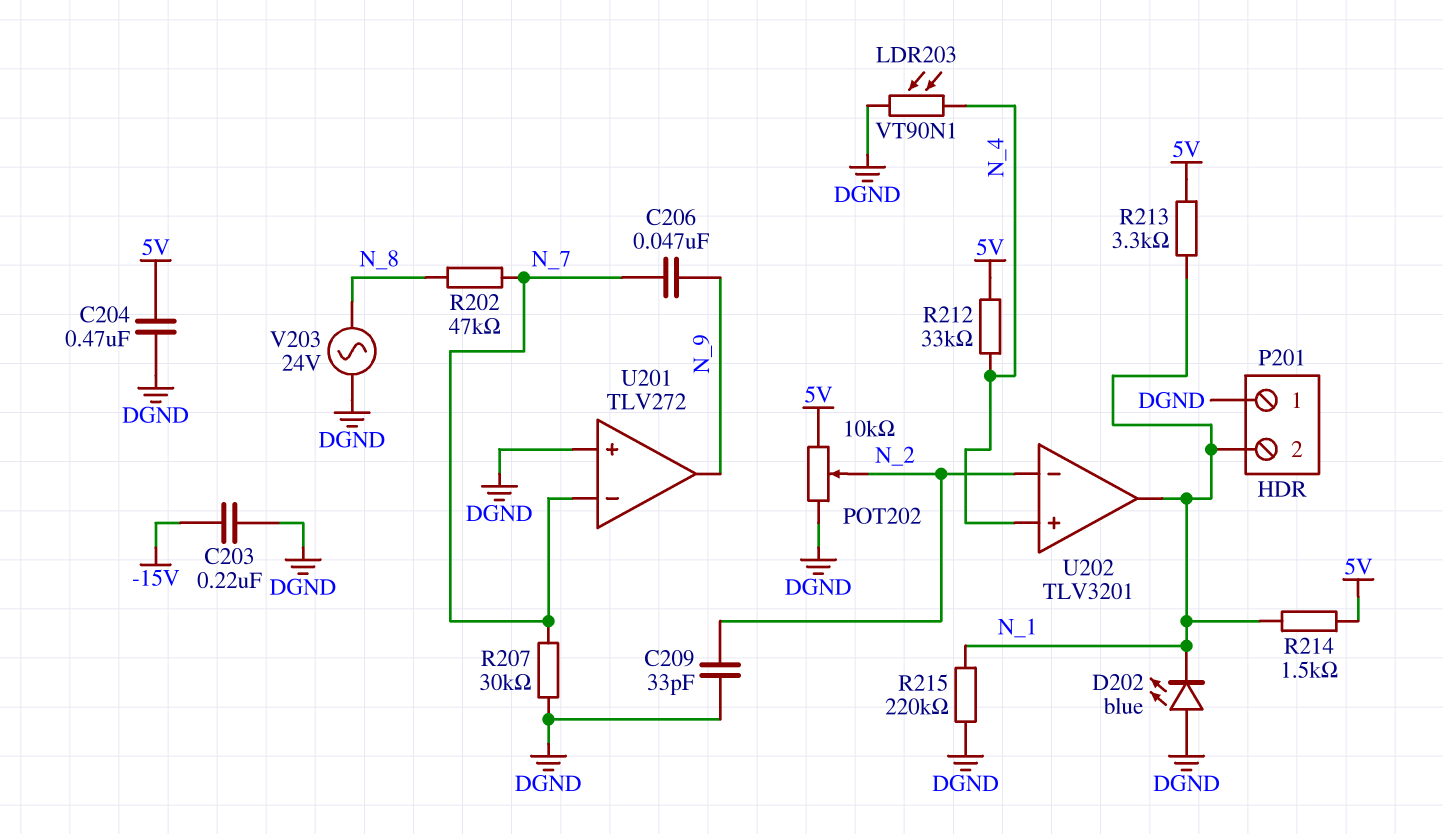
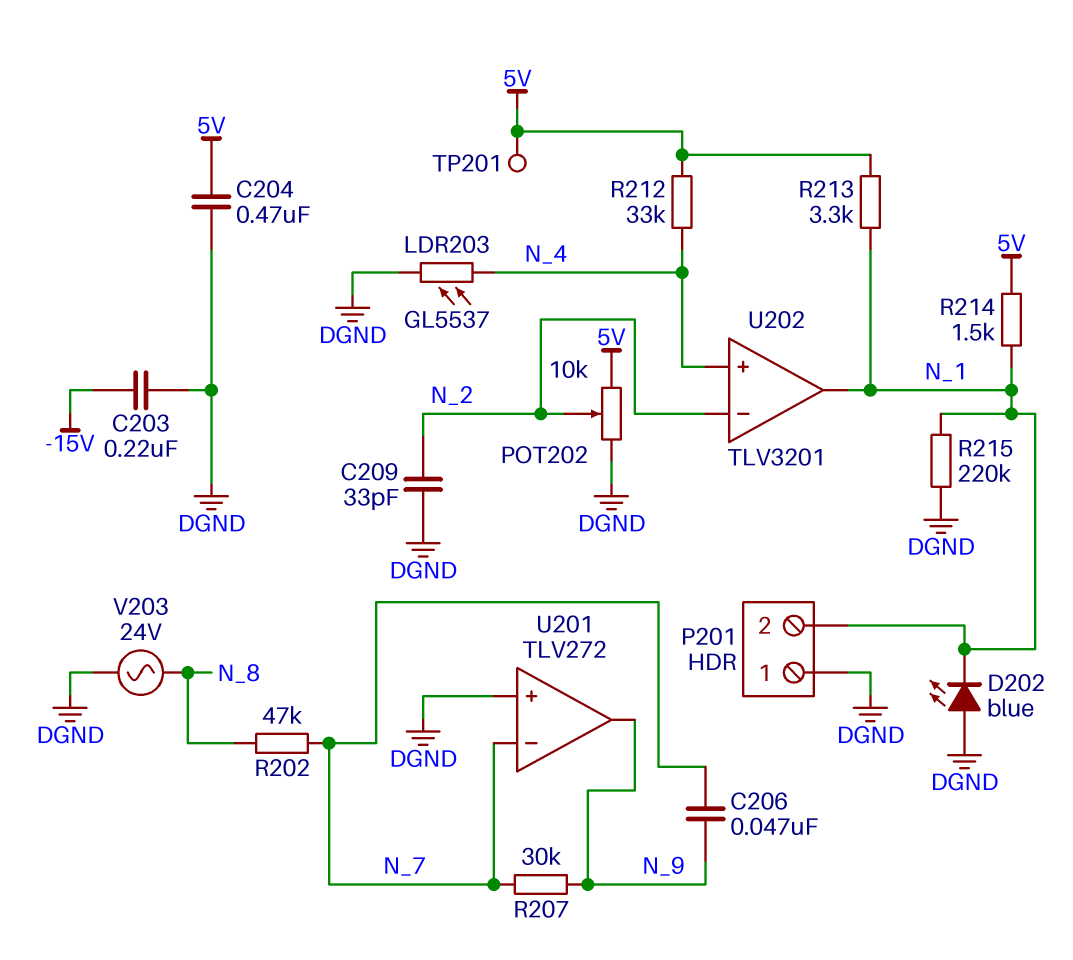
LDR203: VT90N1 (DGND, N_4) -> GL5537 (DGND, N_4)
R207: 30k (DGND, N_7) -> 30k (N_7, N_9)
TP201: none -> test point (5V)

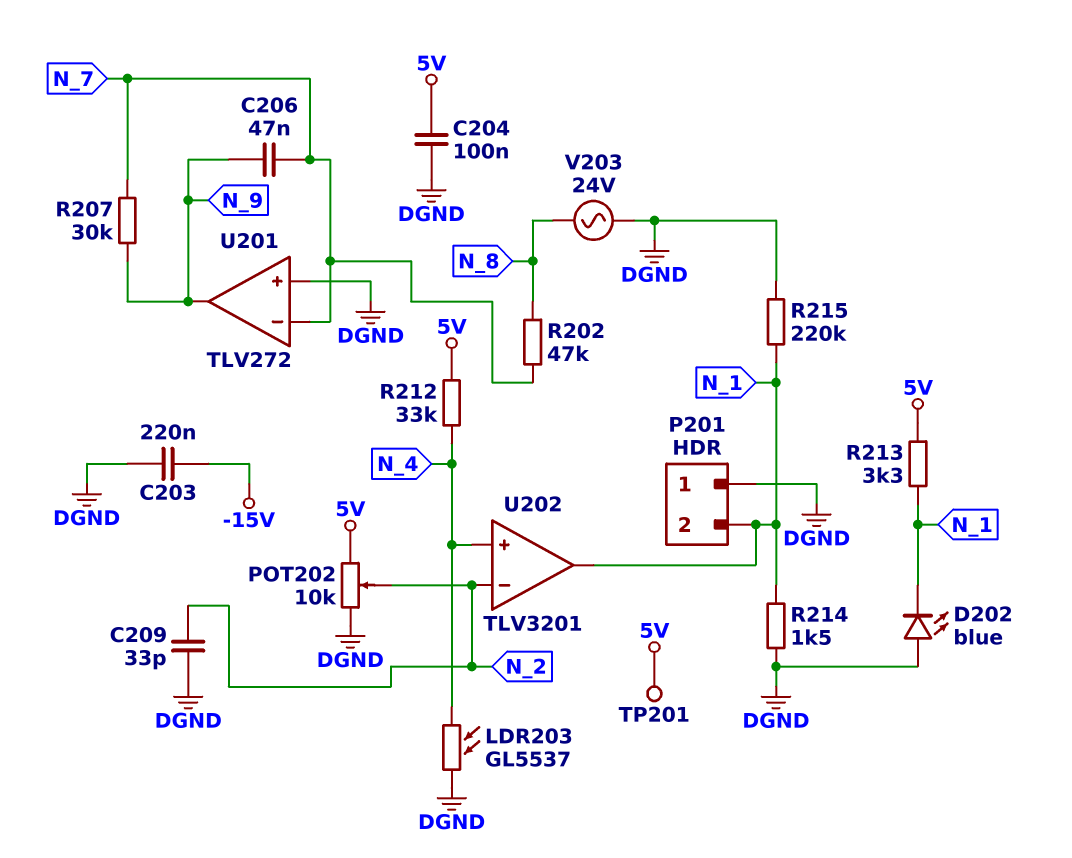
C204: 470nF (5V, DGND) -> 100nF (5V, DGND)
R214: 1.5k (5V, N_1) -> 1.5k (DGND, N_1)

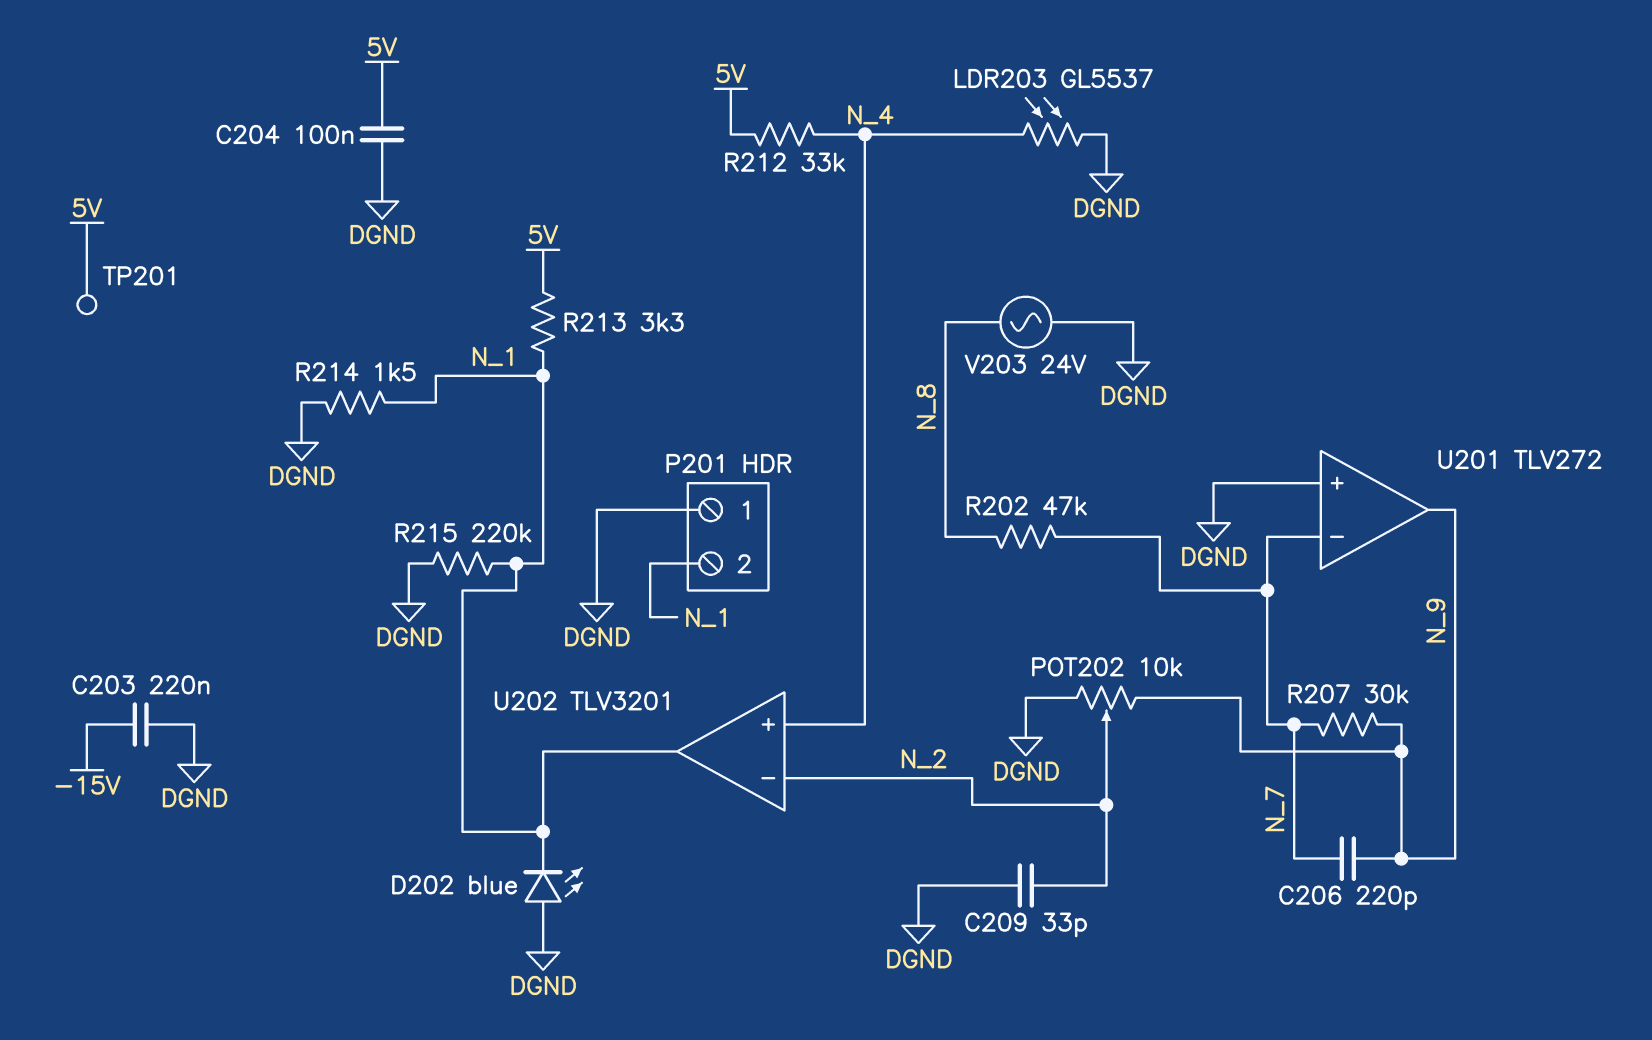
C206: 47nF (N_7, N_9) -> 220pF (N_7, N_9)
POT202: 10k (5V, DGND, wiper N_2) -> 10k (DGND, N_9, wiper N_2)

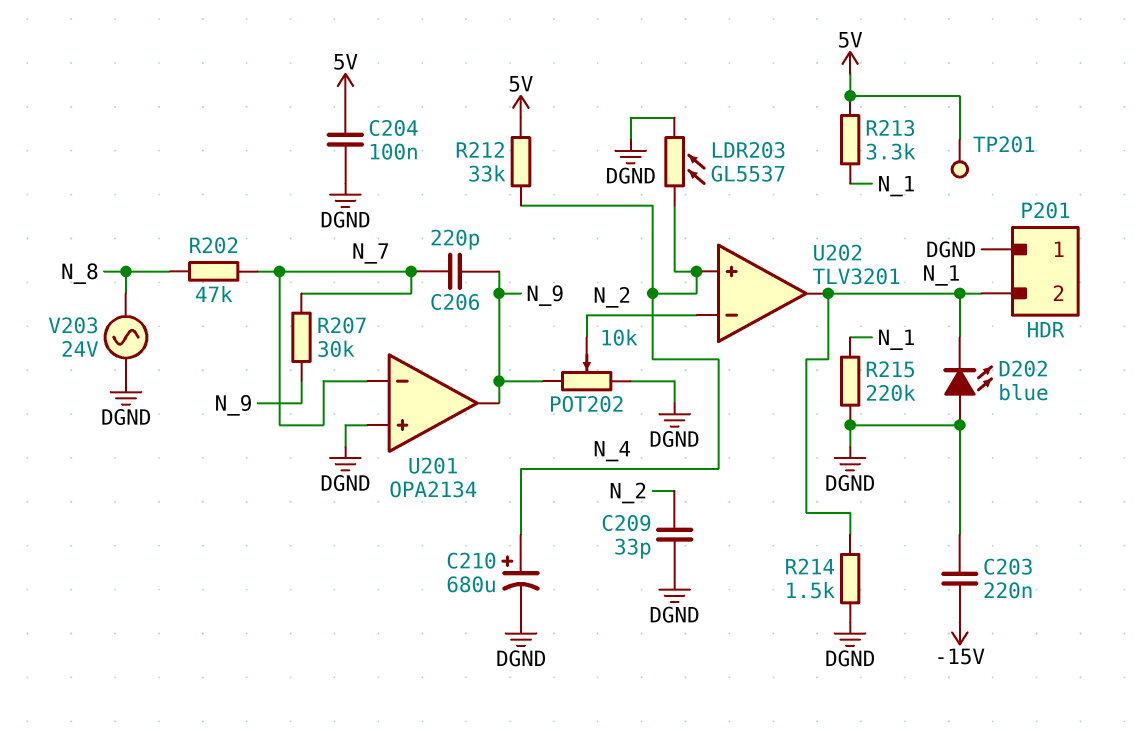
C210: none -> 680uF (plus N_4, minus DGND)
U201: TLV272 -> OPA2134

